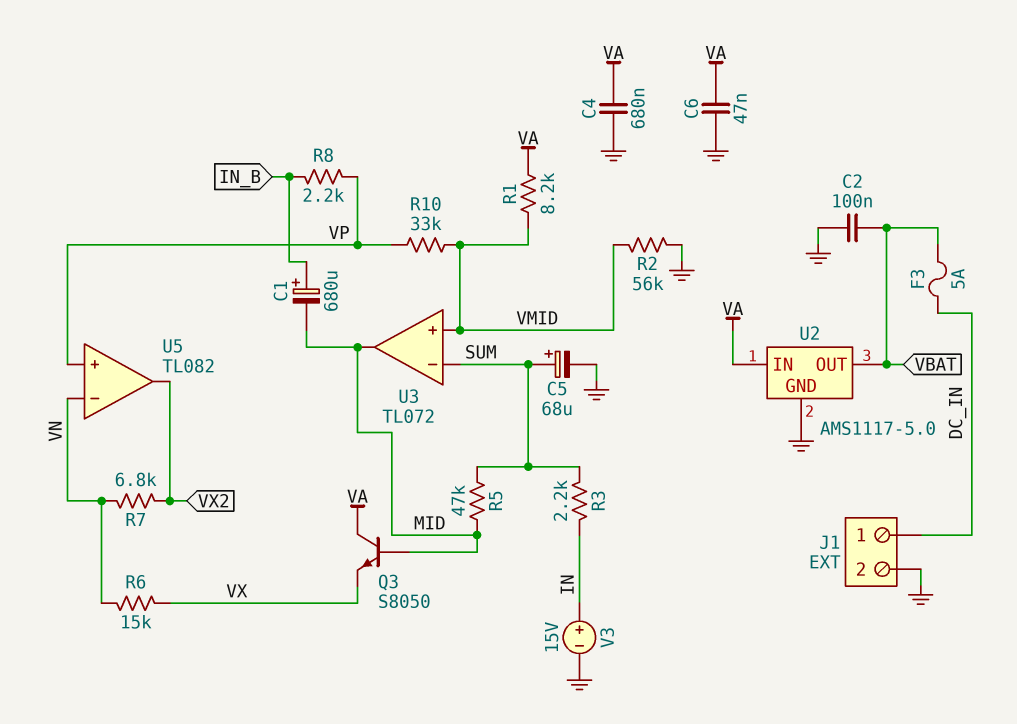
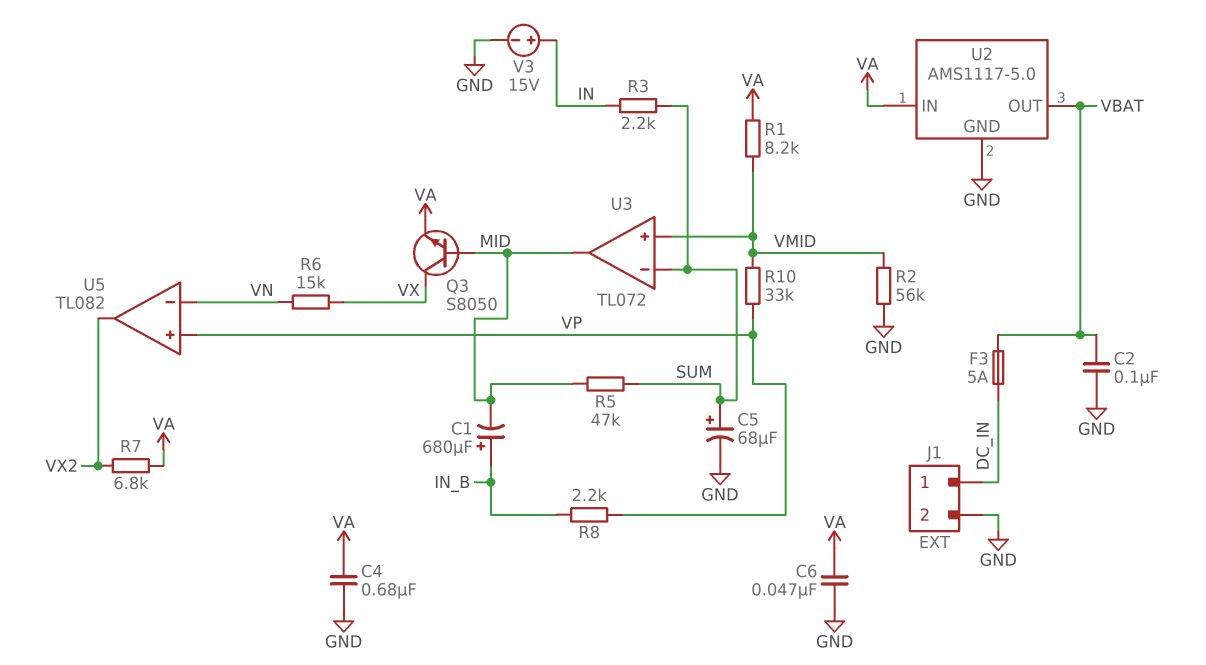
Q3: NPN S8050 (B MID, C VA, E VX) -> NPN S8050 (B MID, C VX, E VA)
R7: 6.8k (VN, VX2) -> 6.8k (VA, VX2)

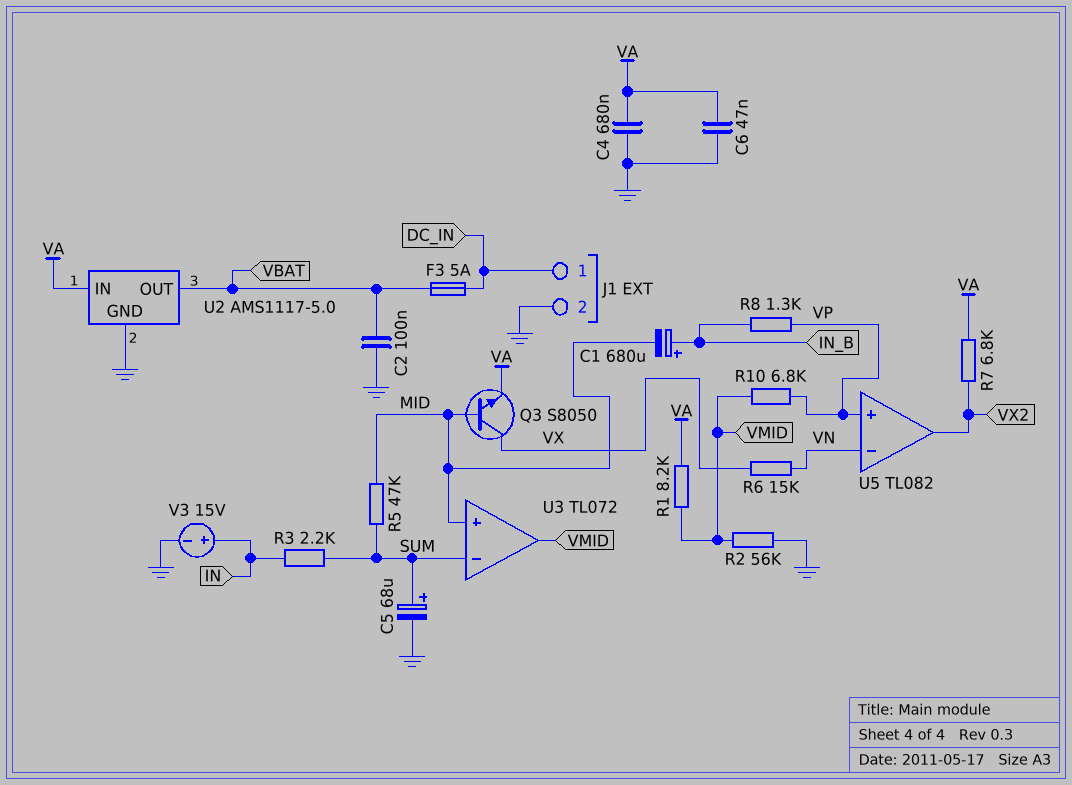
R8: 2.2k (IN_B, VP) -> 1.3k (IN_B, VP)
R10: 33k (VMID, VP) -> 6.8k (VMID, VP)
U3 pin in+: VMID -> MID
U3 pin out: MID -> VMID

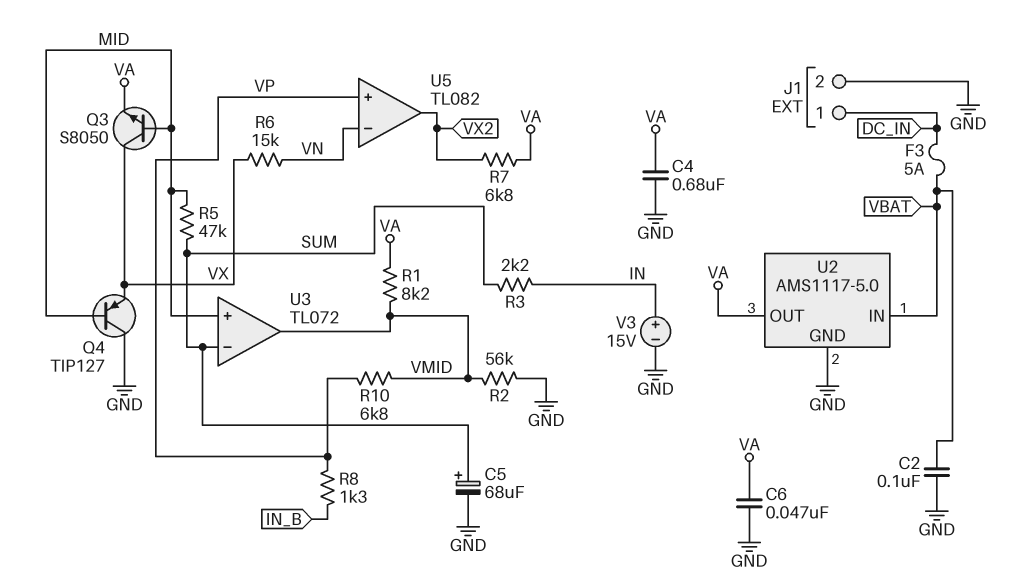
C1: 680uF (plus IN_B, minus MID) -> none
Q4: none -> PNP TIP127 (B MID, C GND, E VX)
U2 pin IN: VA -> VBAT
U2 pin OUT: VBAT -> VA

